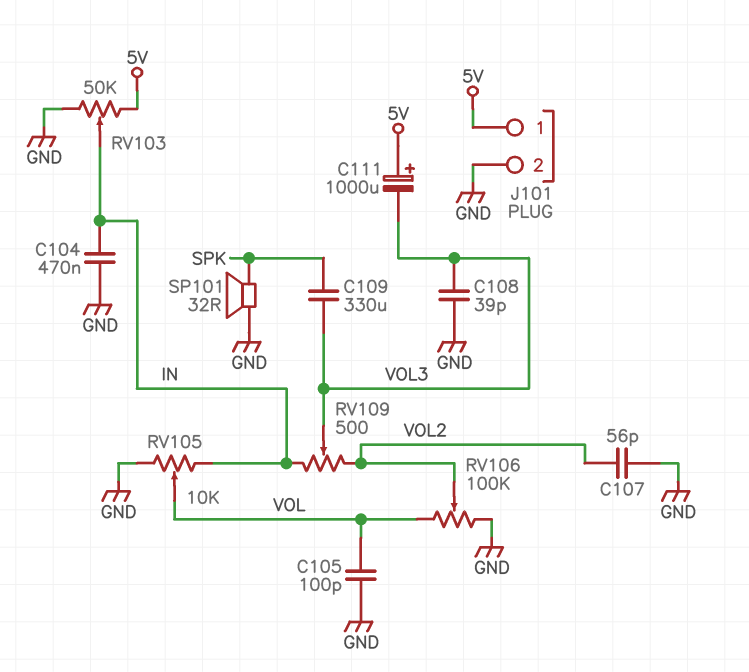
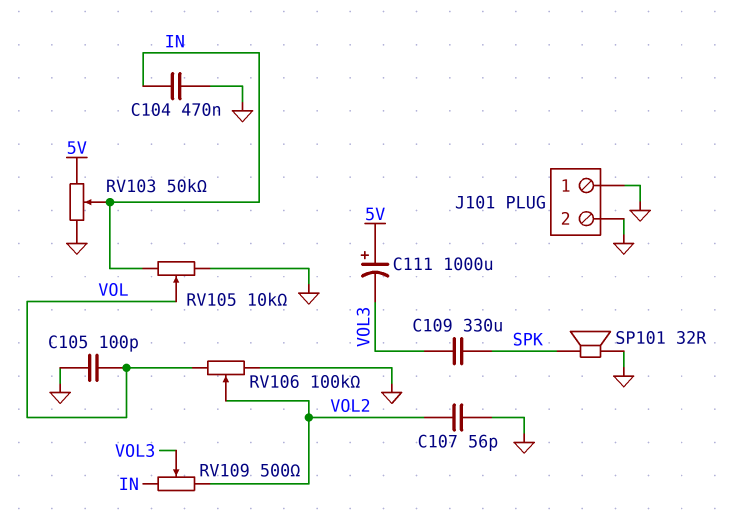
C108: 39pF (GND, VOL3) -> none
J101 pin 1: 5V -> GND

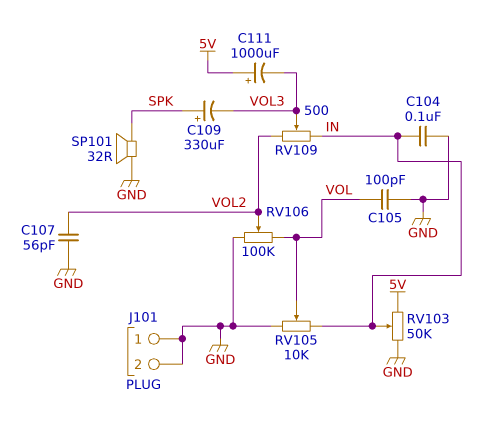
C104: 470nF (GND, IN) -> 100nF (GND, IN)
C109: 330uF (SPK, VOL3) -> 330uF (plus SPK, minus VOL3)

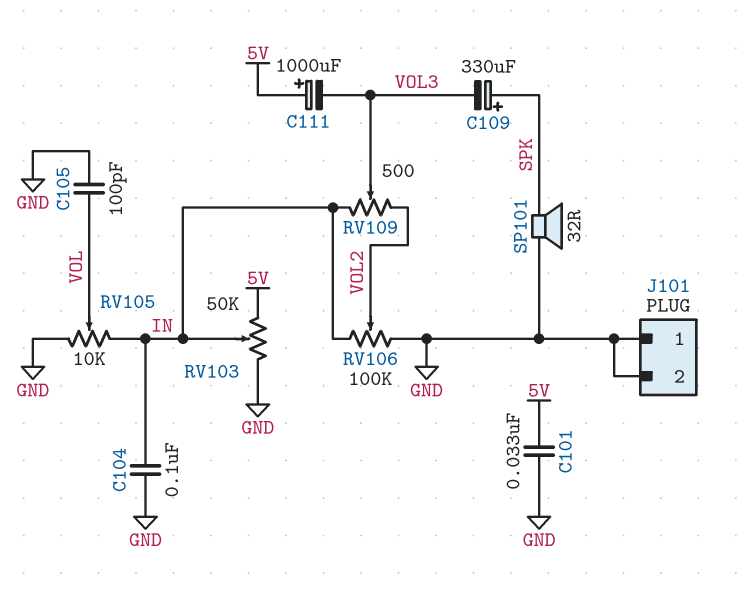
C101: none -> 33nF (5V, GND)
C107: 56pF (GND, VOL2) -> none
RV106: 100k (GND, VOL, wiper VOL2) -> 100k (GND, IN, wiper VOL2)

